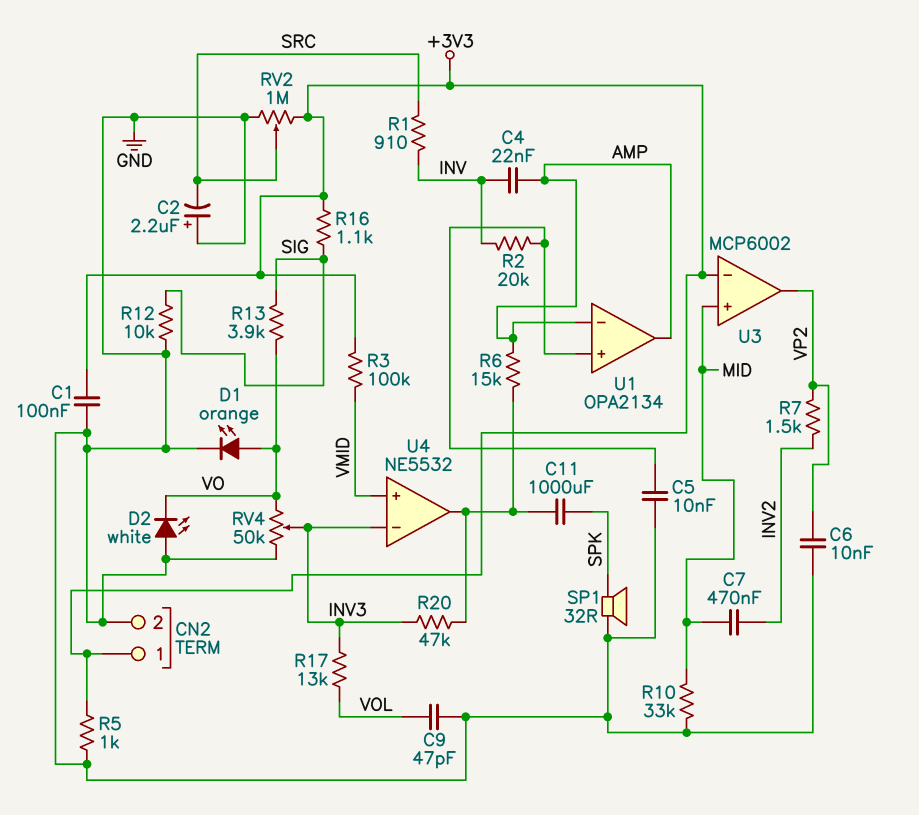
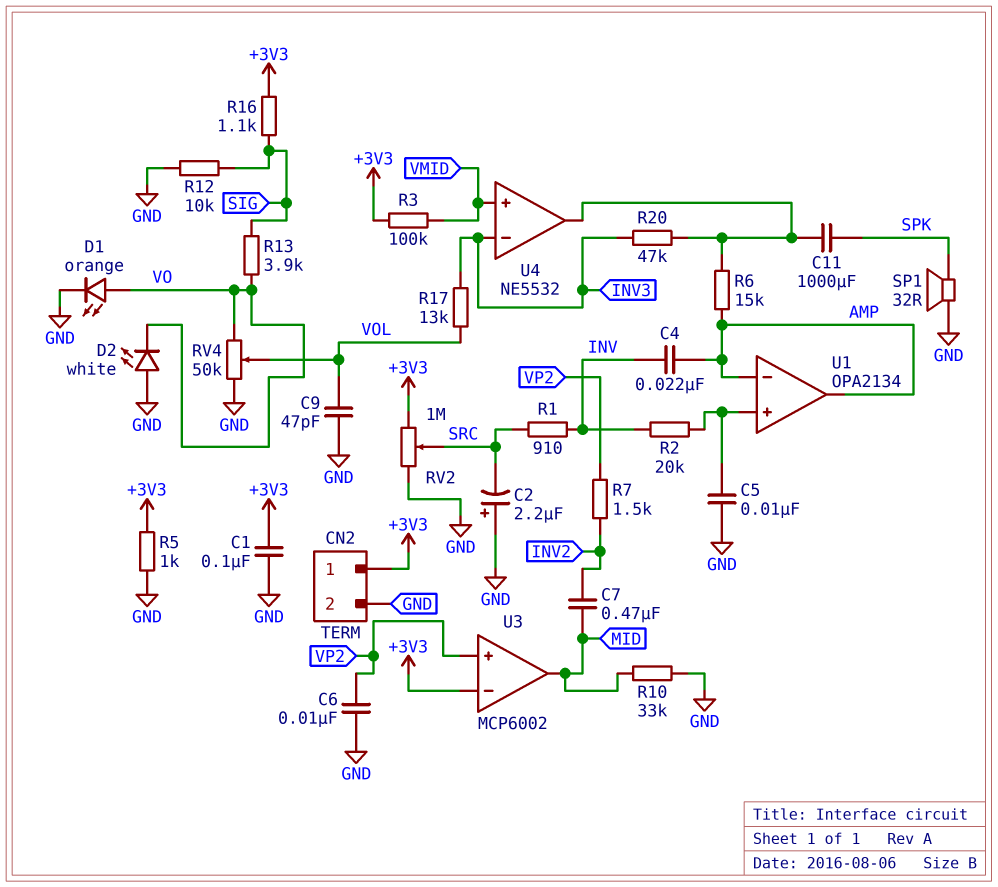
RV4: 50k (GND, VO, wiper INV3) -> 50k (GND, VO, wiper VOL)
U3 pin in+: MID -> VP2
U3 pin out: VP2 -> MID

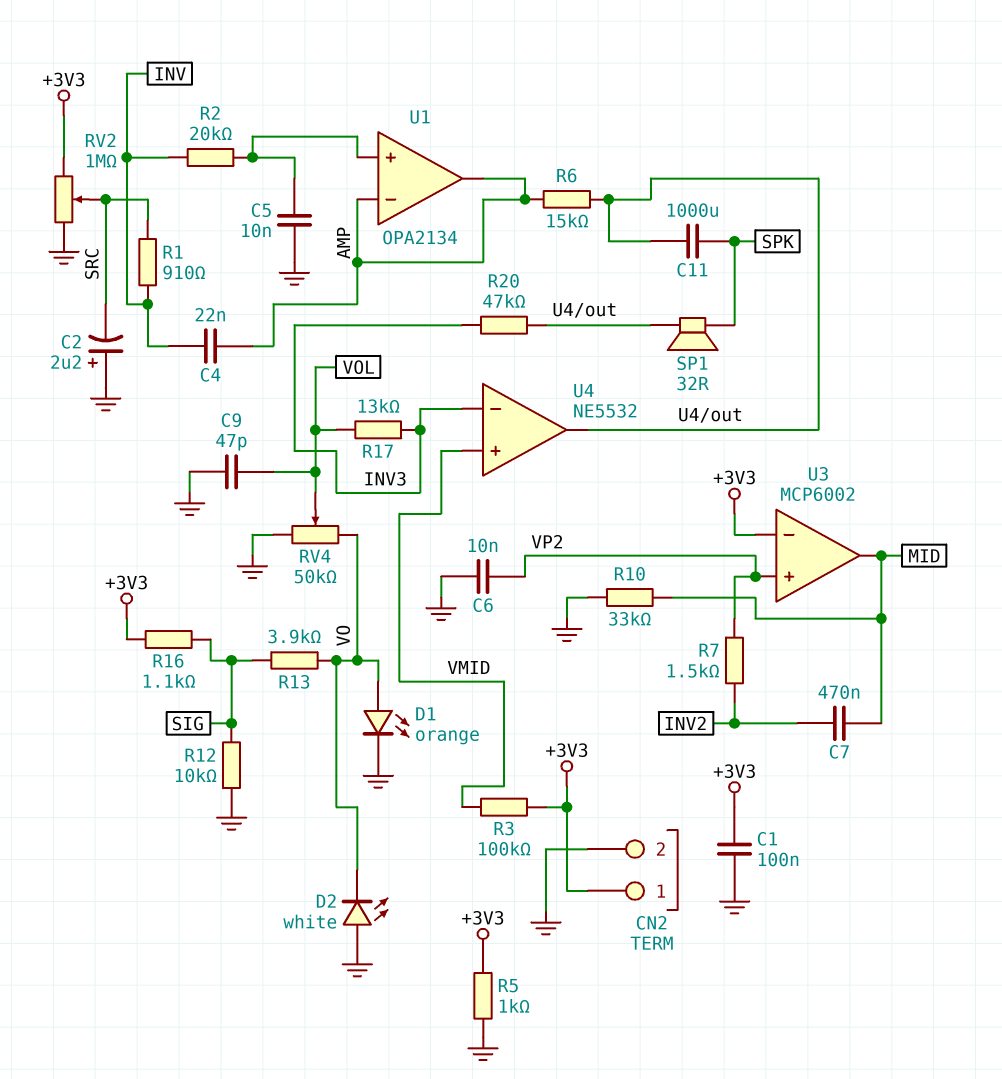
SP1: speaker 32R (GND, SPK) -> speaker 32R (SPK, U4/out)

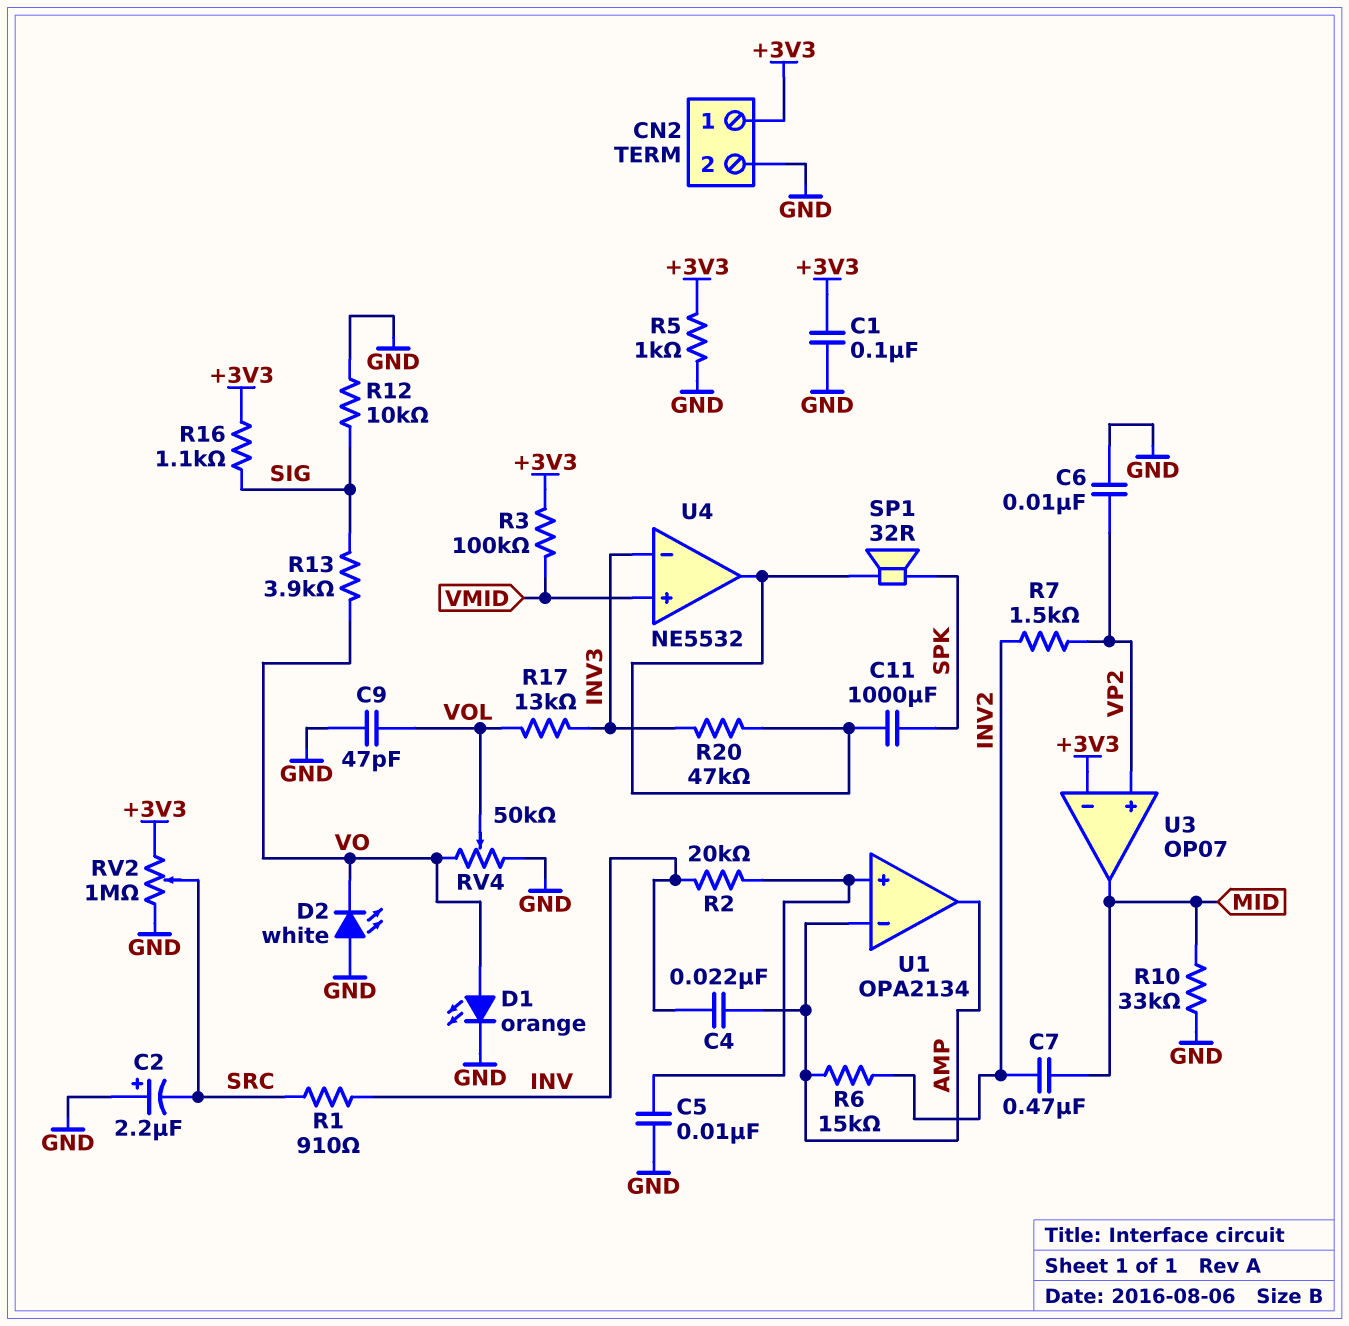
R6: 15k (AMP, U4/out) -> 15k (AMP, INV2)
U3: MCP6002 -> OP07

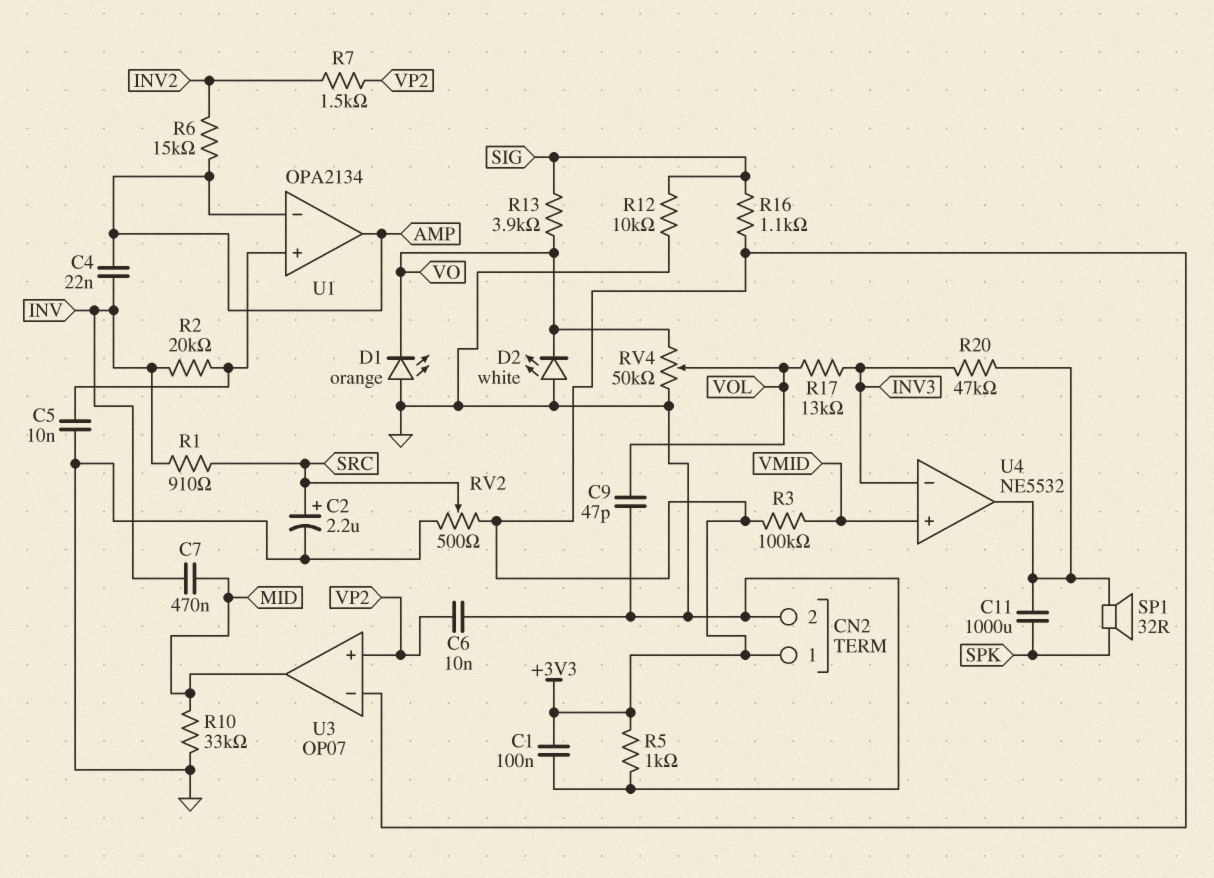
C2: 2.2uF (plus GND, minus SRC) -> 2.2uF (plus SRC, minus GND)
C7: 470nF (INV2, MID) -> 470nF (INV, MID)
D1: LED orange (A VO, K GND) -> LED orange (A GND, K VO)
RV2: 1M (+3V3, GND, wiper SRC) -> 500 (+3V3, GND, wiper SRC)

